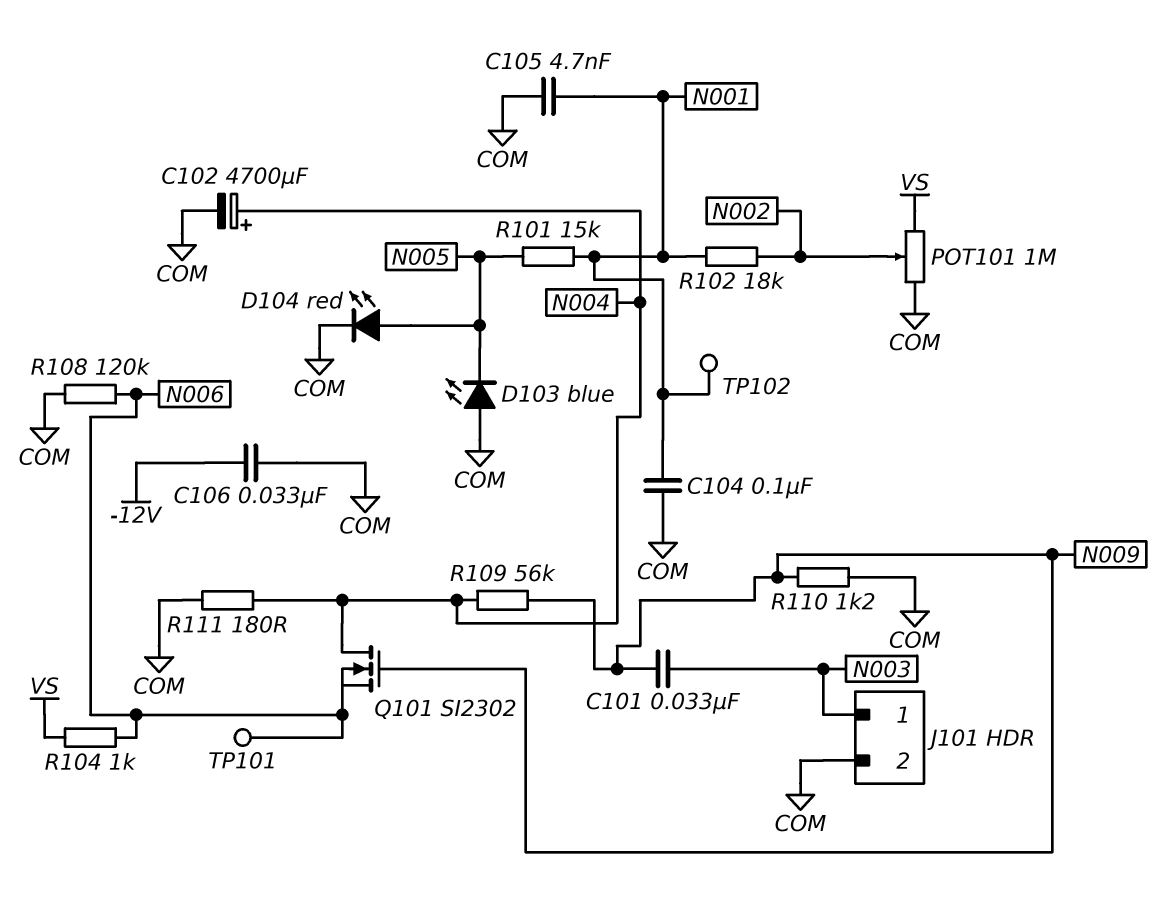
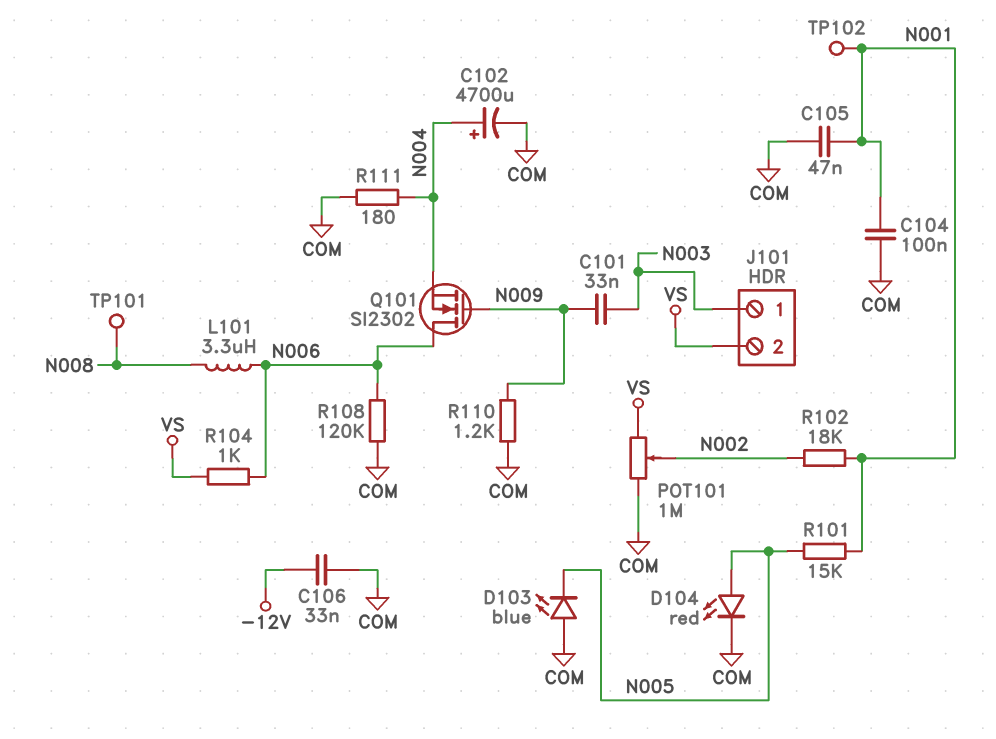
C105: 4.7nF (COM, N001) -> 47nF (COM, N001)
J101 pin 2: COM -> VS
L101: none -> 3.3uH (N006, N008)
Q101: NMOS SI2302 (G N009, D N004, S N006) -> NMOS SI2302 (G N009, D N006, S N004)
R109: 56k (N004, N009) -> none
TP101: test point (N006) -> test point (N008)

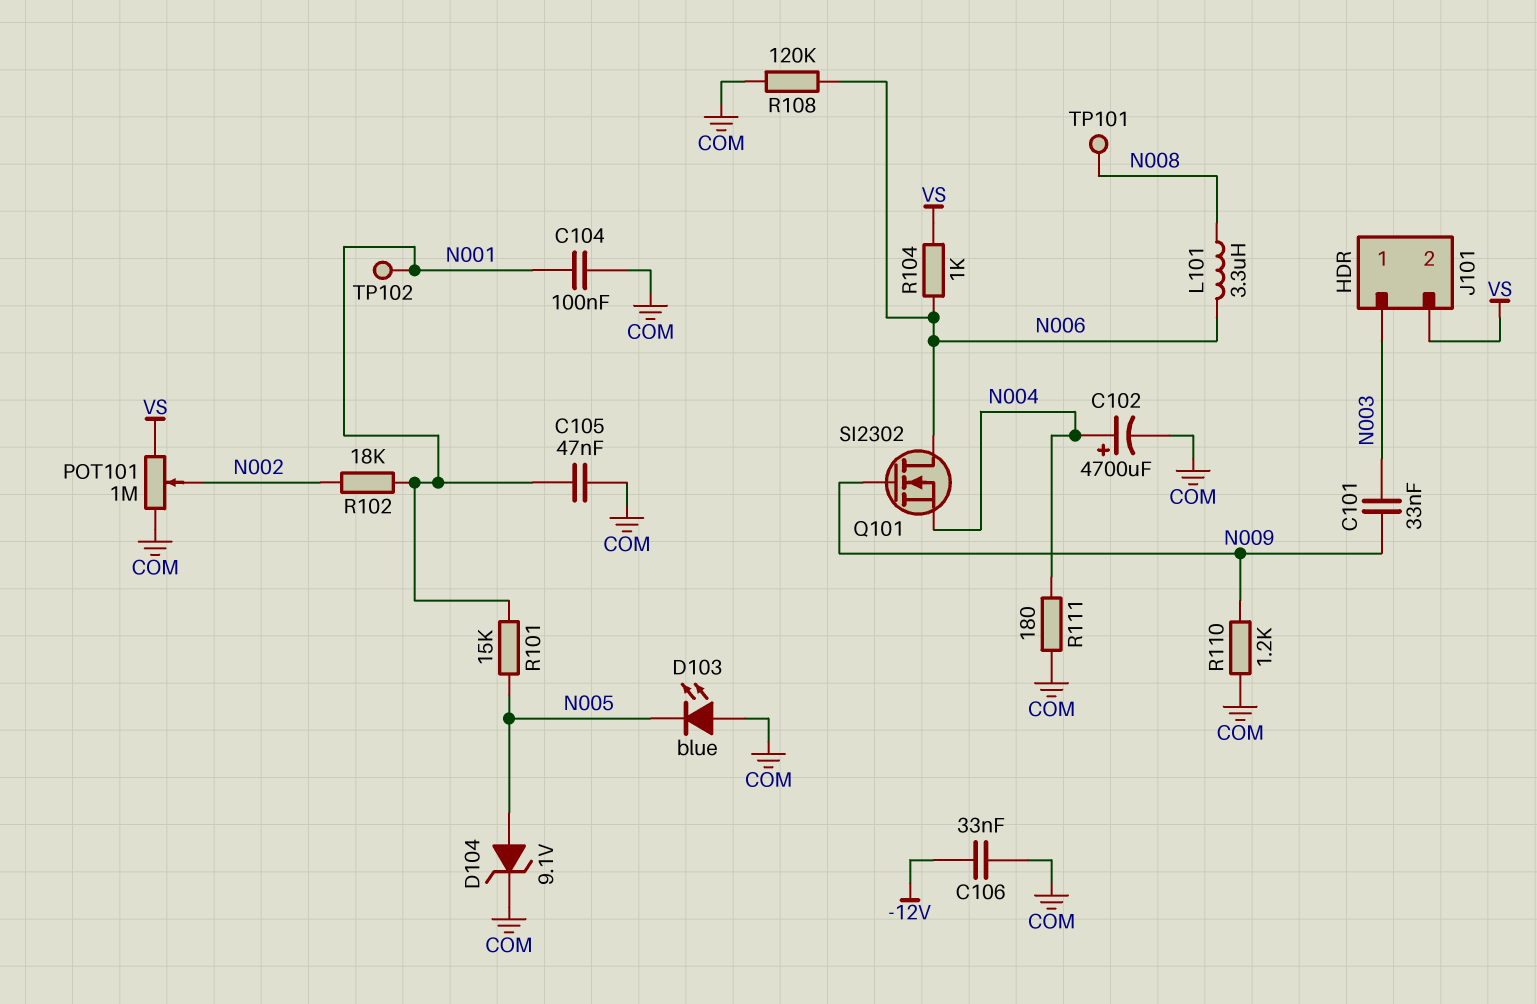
D104: LED red (A N005, K COM) -> zener 9.1V (A N005, K COM)

